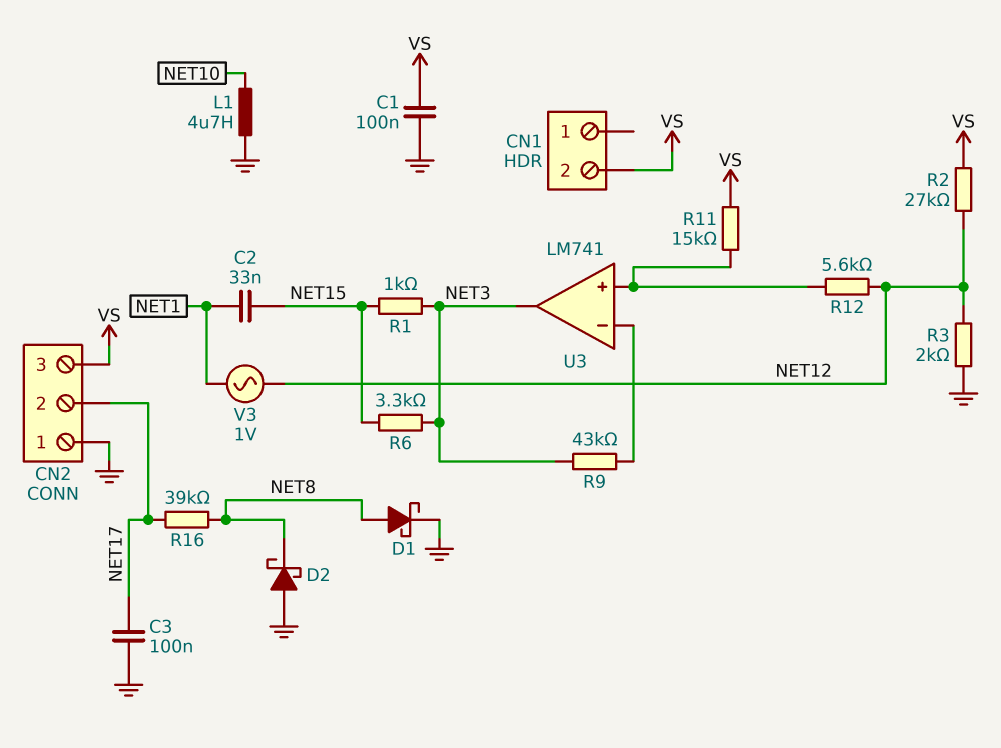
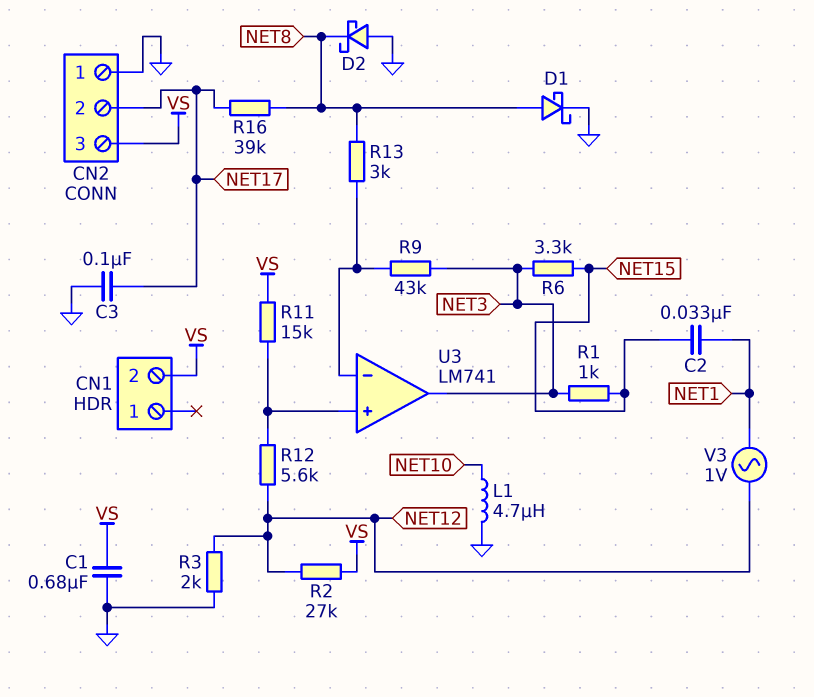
C1: 100nF (GND, VS) -> 680nF (GND, VS)
R13: none -> 3k (NET8, U3/in-)

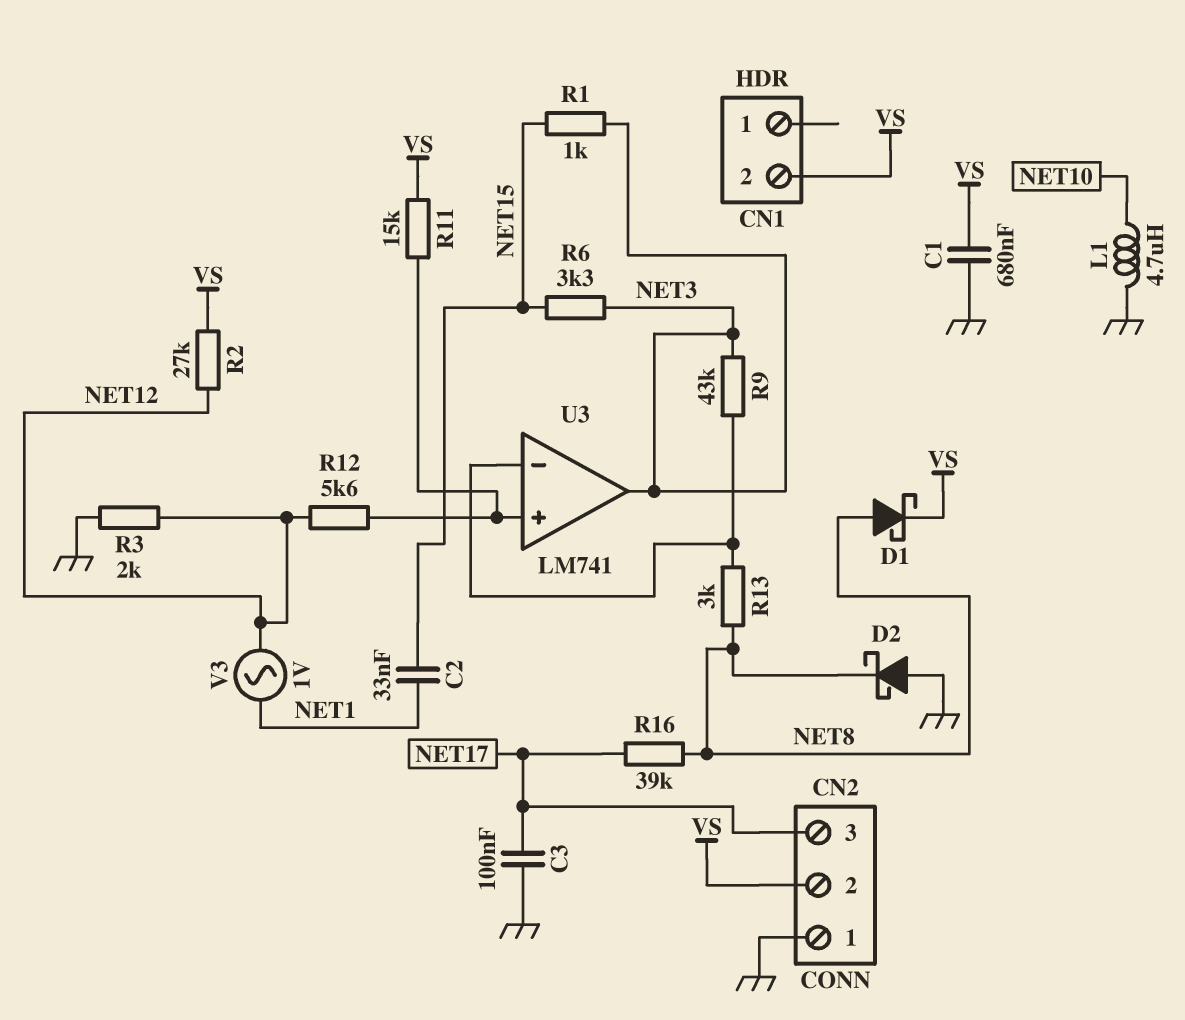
CN2 pin 2: NET17 -> VS
CN2 pin 3: VS -> NET17
D1: schottky (A NET8, K GND) -> schottky (A NET8, K VS)

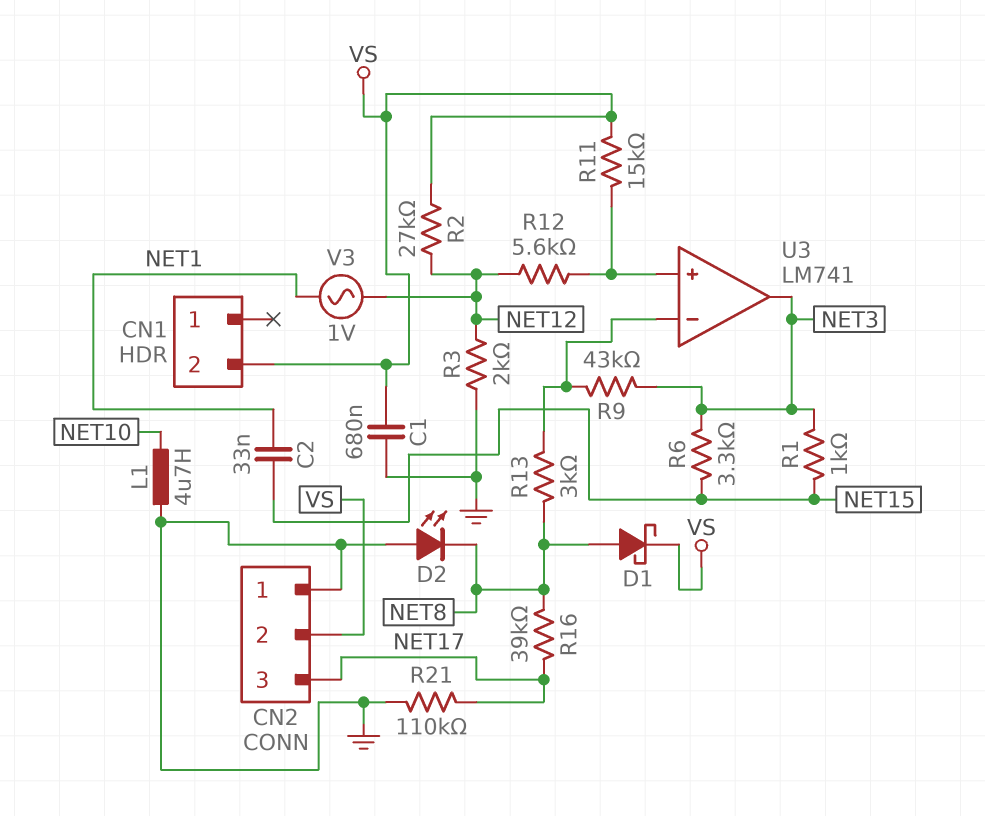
C3: 100nF (GND, NET17) -> none
D2: schottky (A GND, K NET8) -> LED (A GND, K NET8)
R21: none -> 110k (GND, NET17)

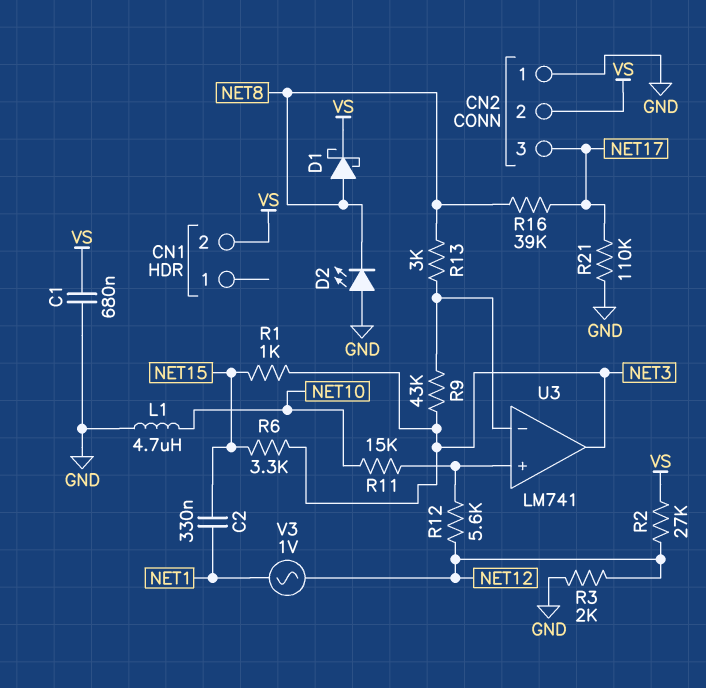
C2: 33nF (NET1, NET15) -> 330nF (NET1, NET15)
R11: 15k (U3/in+, VS) -> 15k (NET10, U3/in+)

